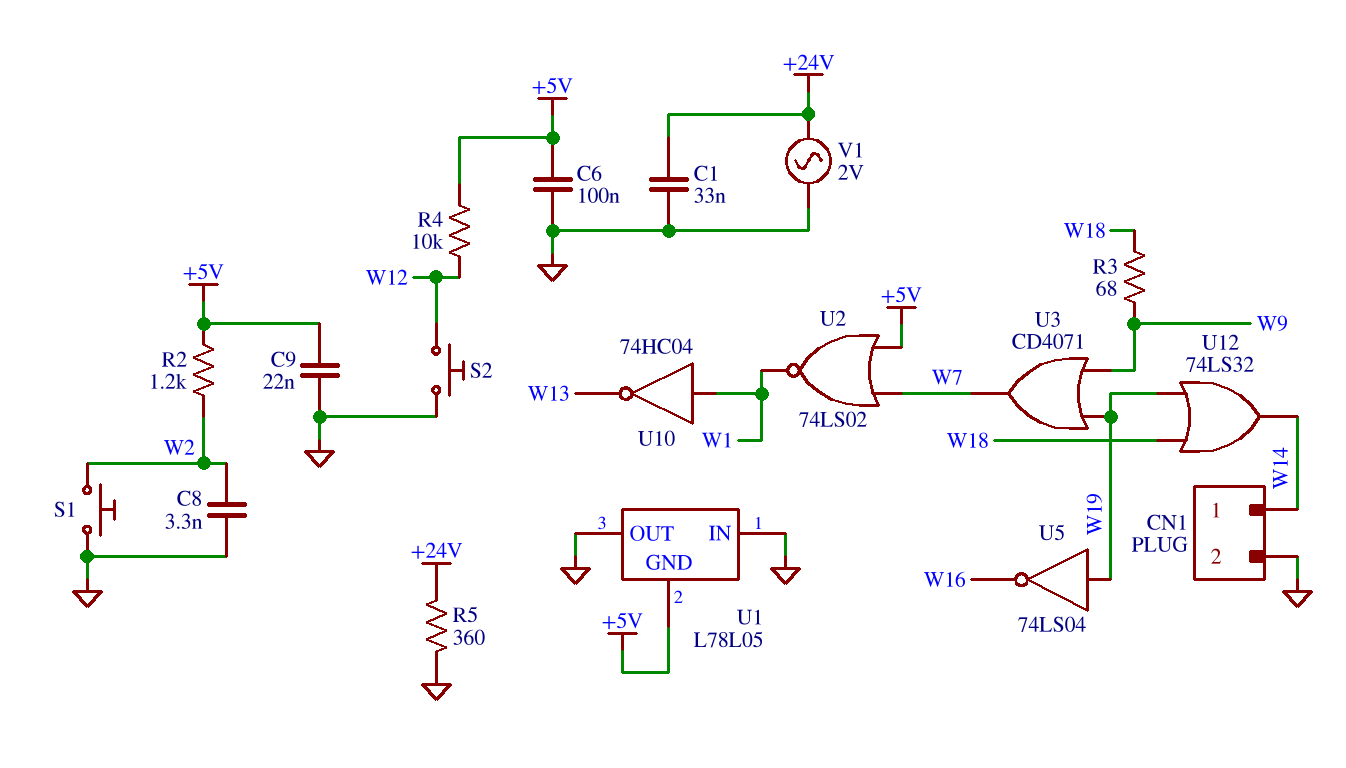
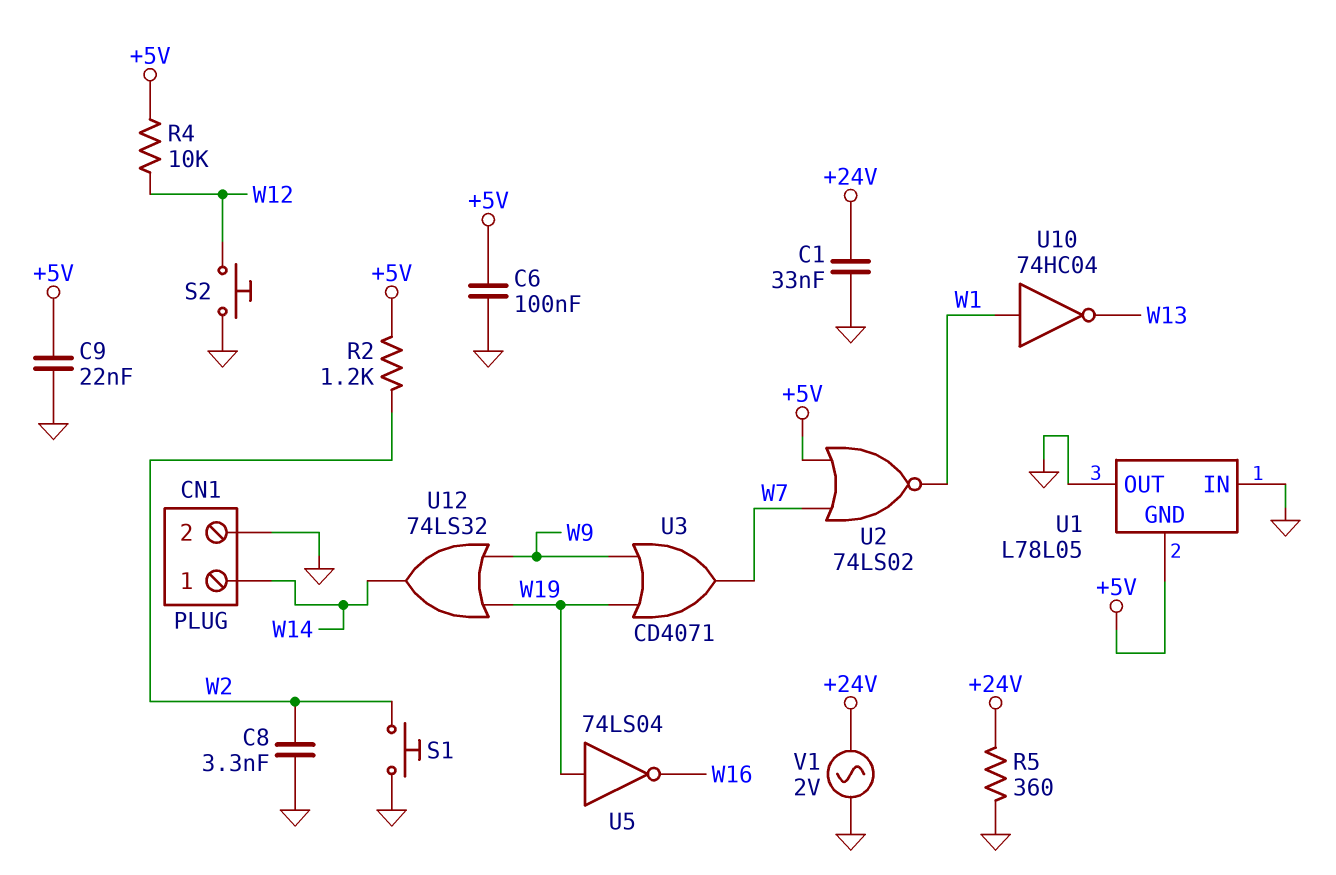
R3: 68 (W9, W18) -> none
U12: OR 74LS32 (in W18, in W19, out W14) -> OR 74LS32 (in W9, in W19, out W14)

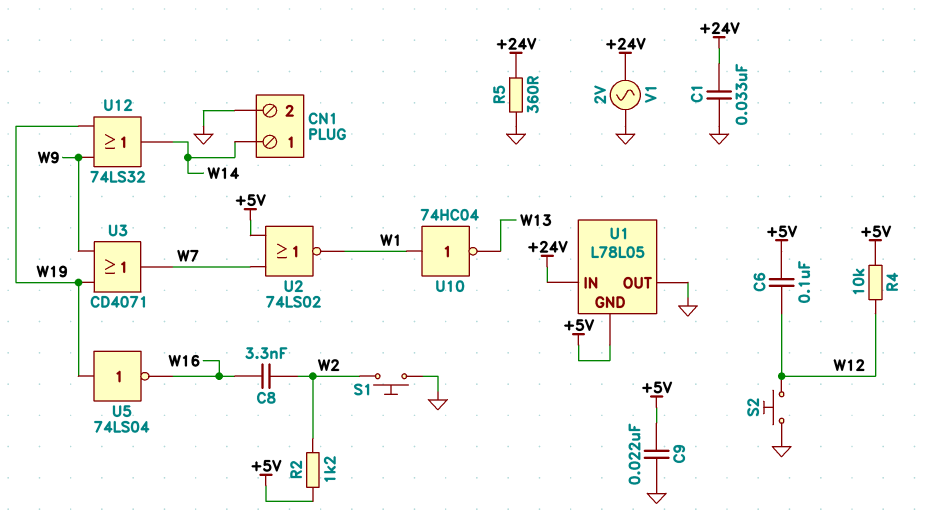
C6: 100nF (+5V, GND) -> 100nF (+5V, W12)
C8: 3.3nF (GND, W2) -> 3.3nF (W2, W16)
U1 pin IN: GND -> +24V

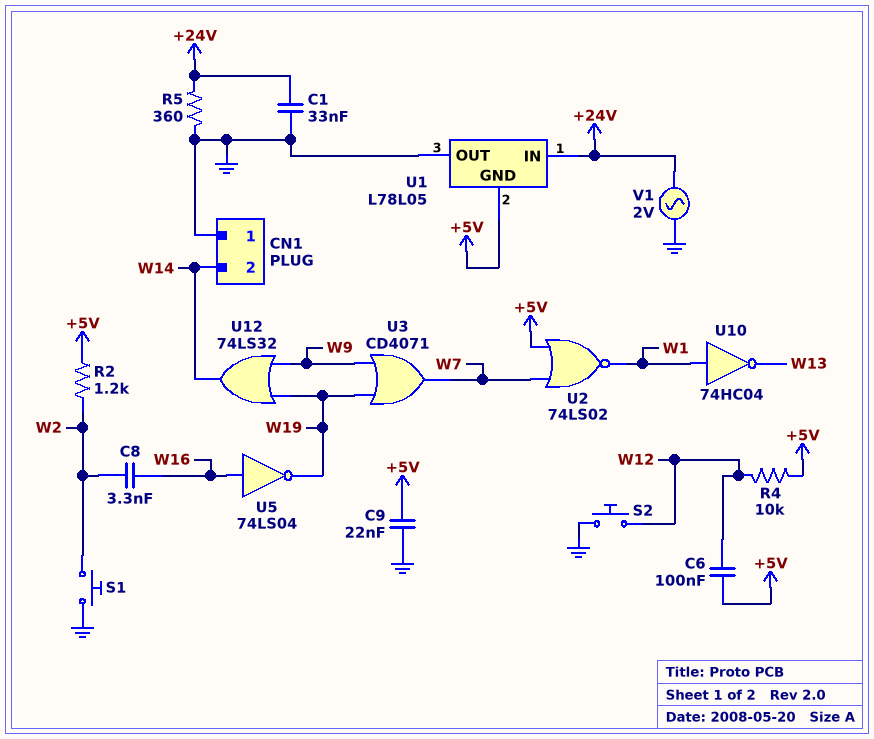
CN1 pin 1: W14 -> GND
CN1 pin 2: GND -> W14
U5: NOT 74LS04 (in W19, out W16) -> NOT 74LS04 (in W16, out W19)

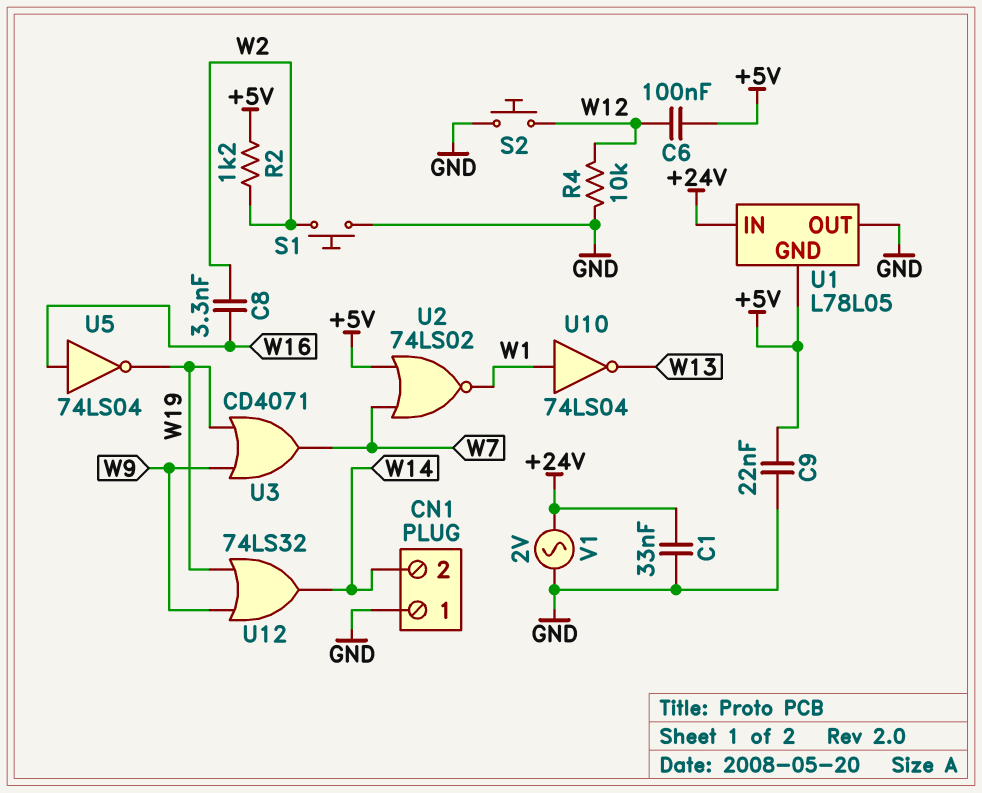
R4: 10k (+5V, W12) -> 10k (GND, W12)
R5: 360 (+24V, GND) -> none
U10: NOT 74HC04 (in W1, out W13) -> NOT 74LS04 (in W1, out W13)

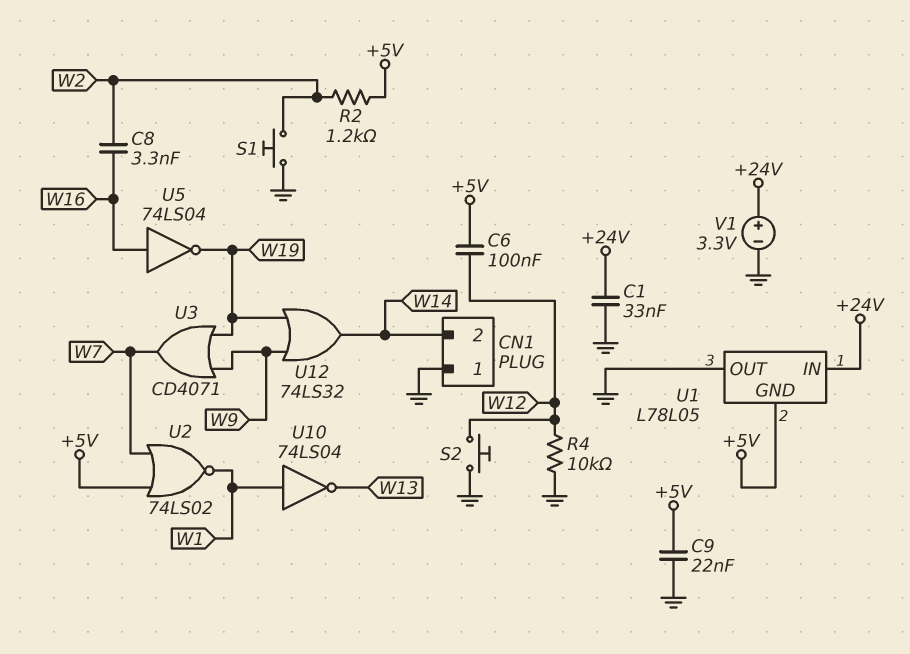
V1: AC 2V (+24V, GND) -> 3.3V (plus +24V, minus GND)

